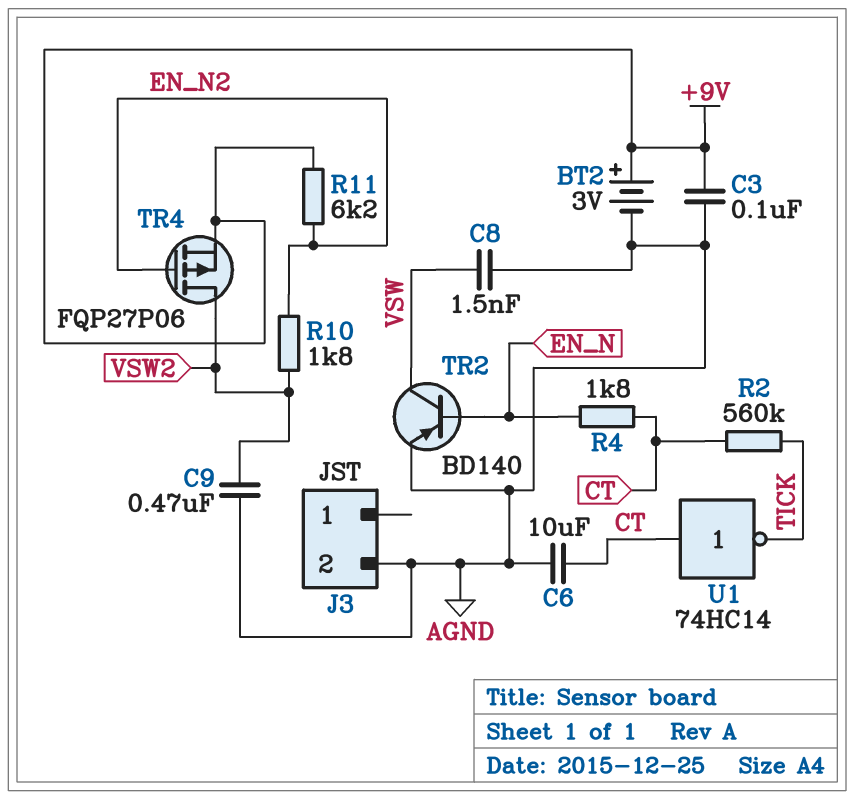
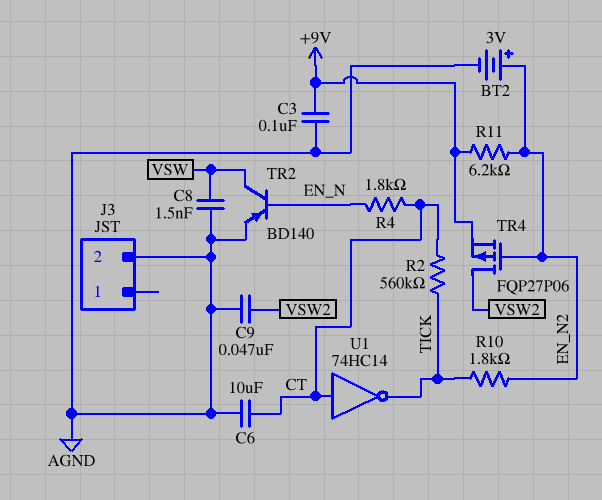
BT2: 3V (plus +9V, minus AGND) -> 3V (plus EN_N2, minus AGND)
C9: 470nF (AGND, VSW2) -> 47nF (AGND, VSW2)
R10: 1.8k (EN_N2, VSW2) -> 1.8k (EN_N2, TICK)

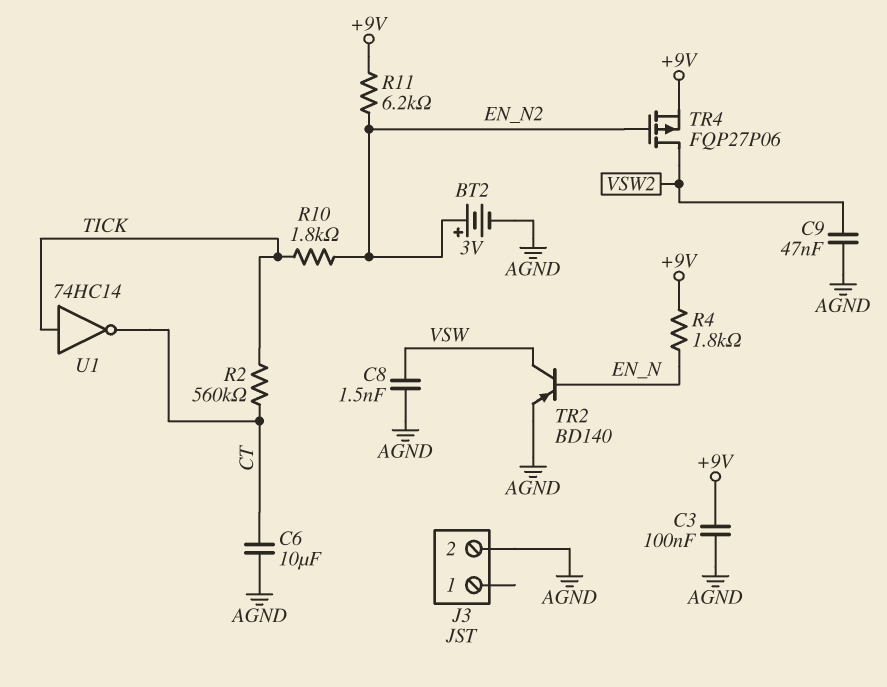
R4: 1.8k (CT, EN_N) -> 1.8k (+9V, EN_N)
U1: NOT 74HC14 (in CT, out TICK) -> NOT 74HC14 (in TICK, out CT)

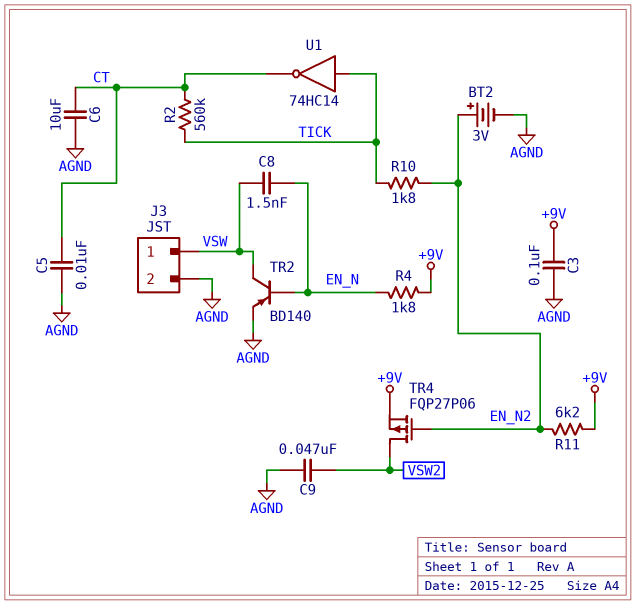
C5: none -> 10nF (AGND, CT)
C8: 1.5nF (AGND, VSW) -> 1.5nF (EN_N, VSW)
J3 pin 1: none -> VSW

